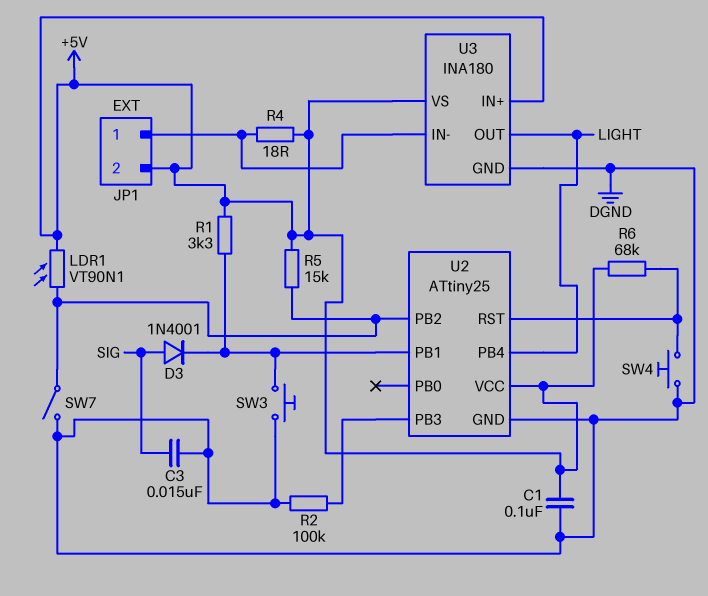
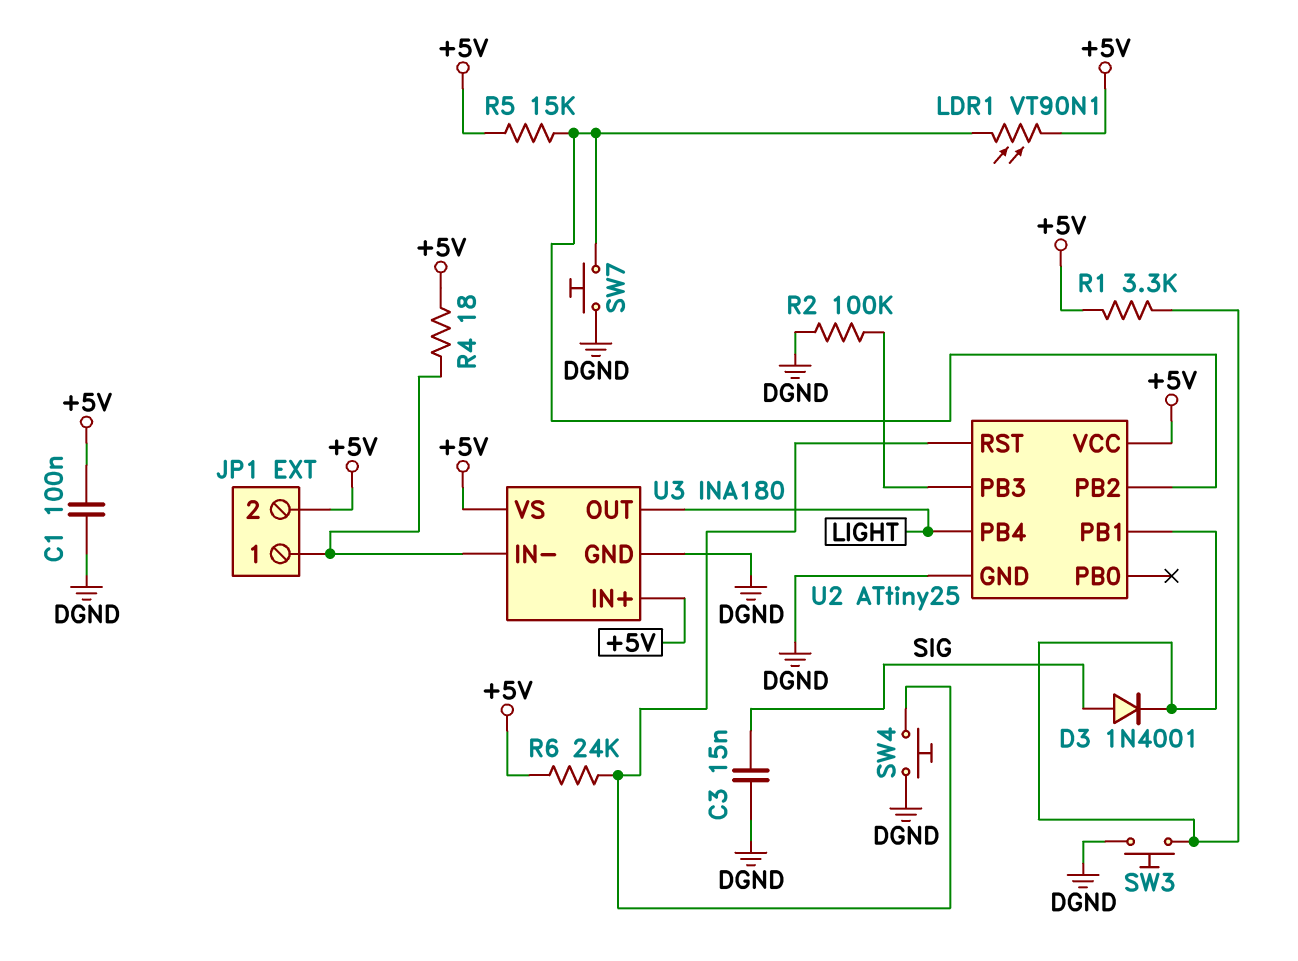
R6: 68k (+5V, U2/RST) -> 24k (+5V, U2/RST)
SW7: switch (DGND, U2/PB2) -> button (DGND, U2/PB2)

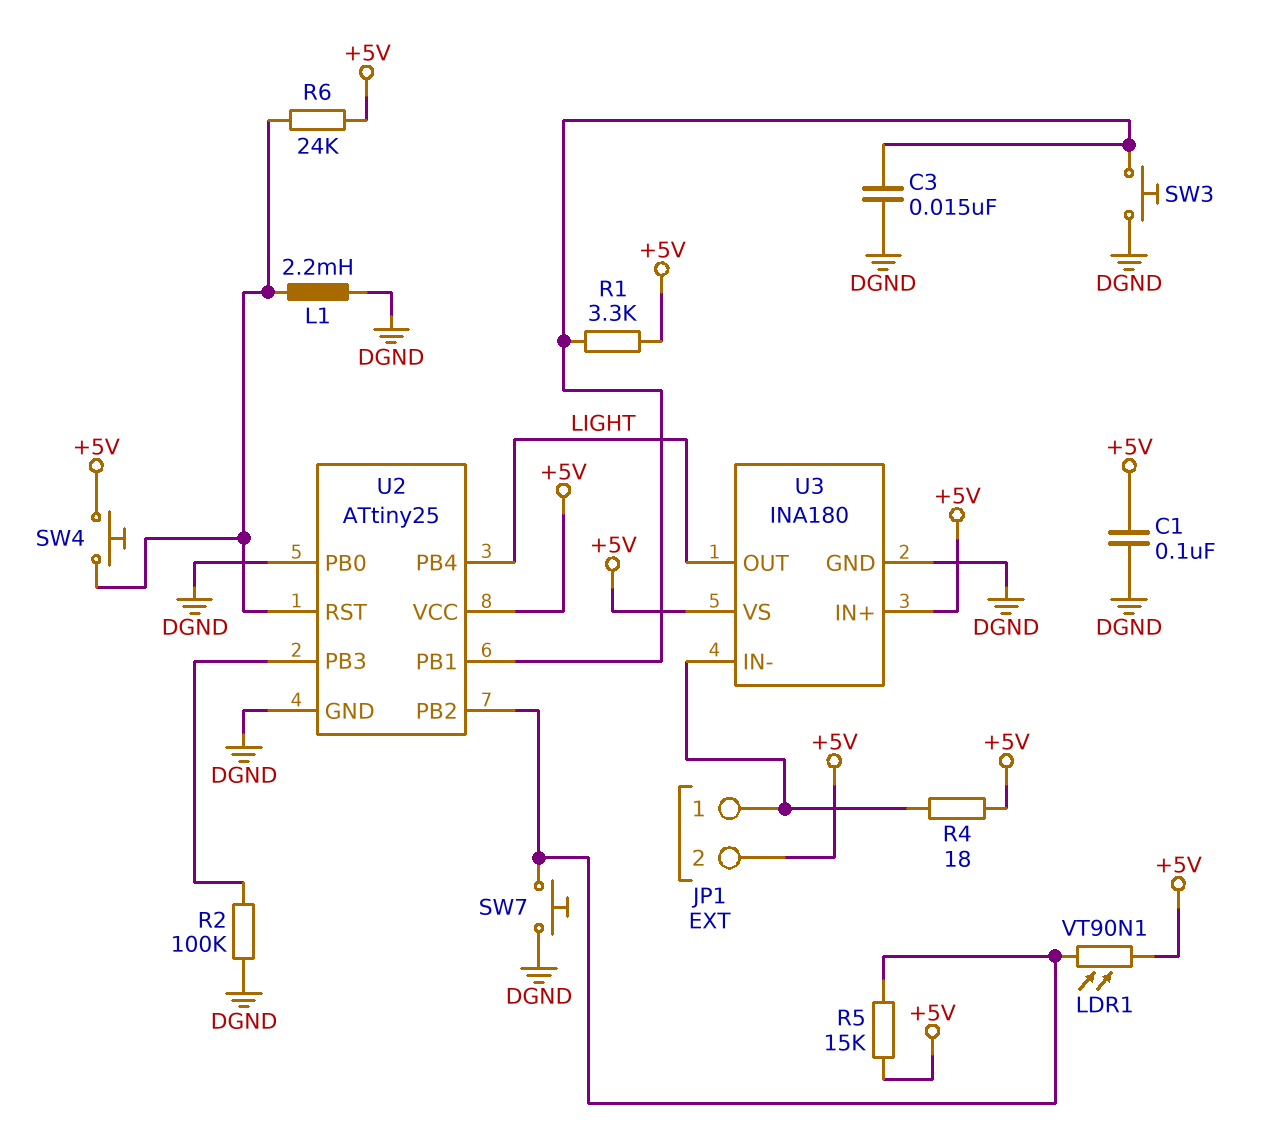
C3: 15nF (DGND, SIG) -> 15nF (DGND, U2/PB1)
D3: diode 1N4001 (A SIG, K U2/PB1) -> none
L1: none -> 2.2mH (DGND, U2/RST)
SW4: button (DGND, U2/RST) -> button (+5V, U2/RST)
U2 pin PB0: none -> DGND

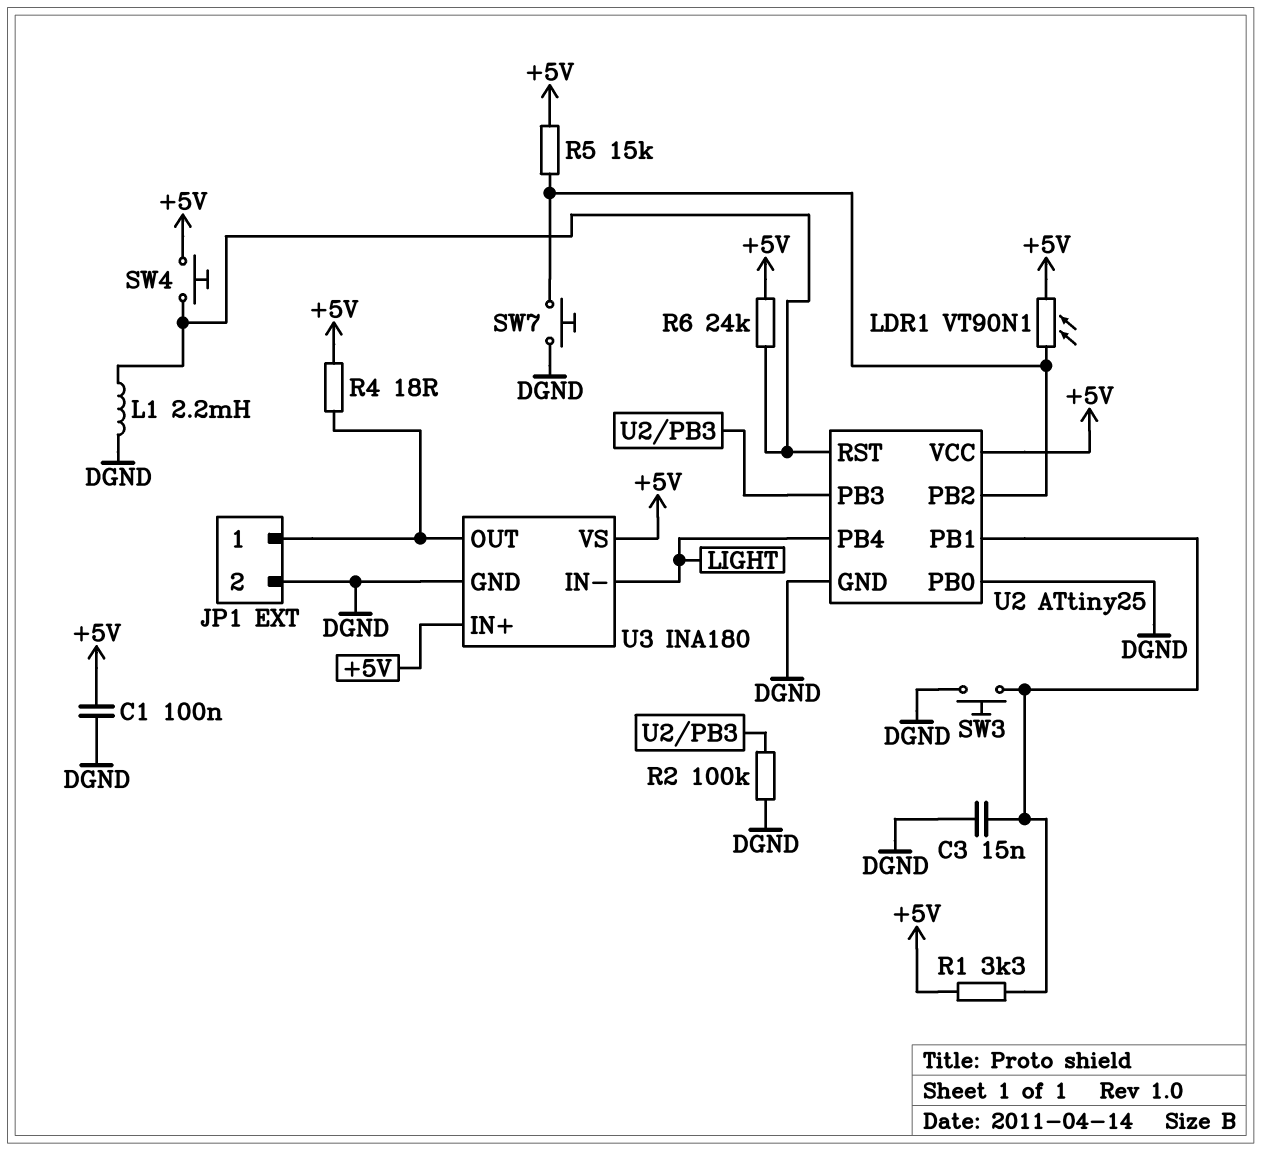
JP1 pin 2: +5V -> DGND
U3 pin IN-: JP1/1 -> LIGHT
U3 pin OUT: LIGHT -> JP1/1

